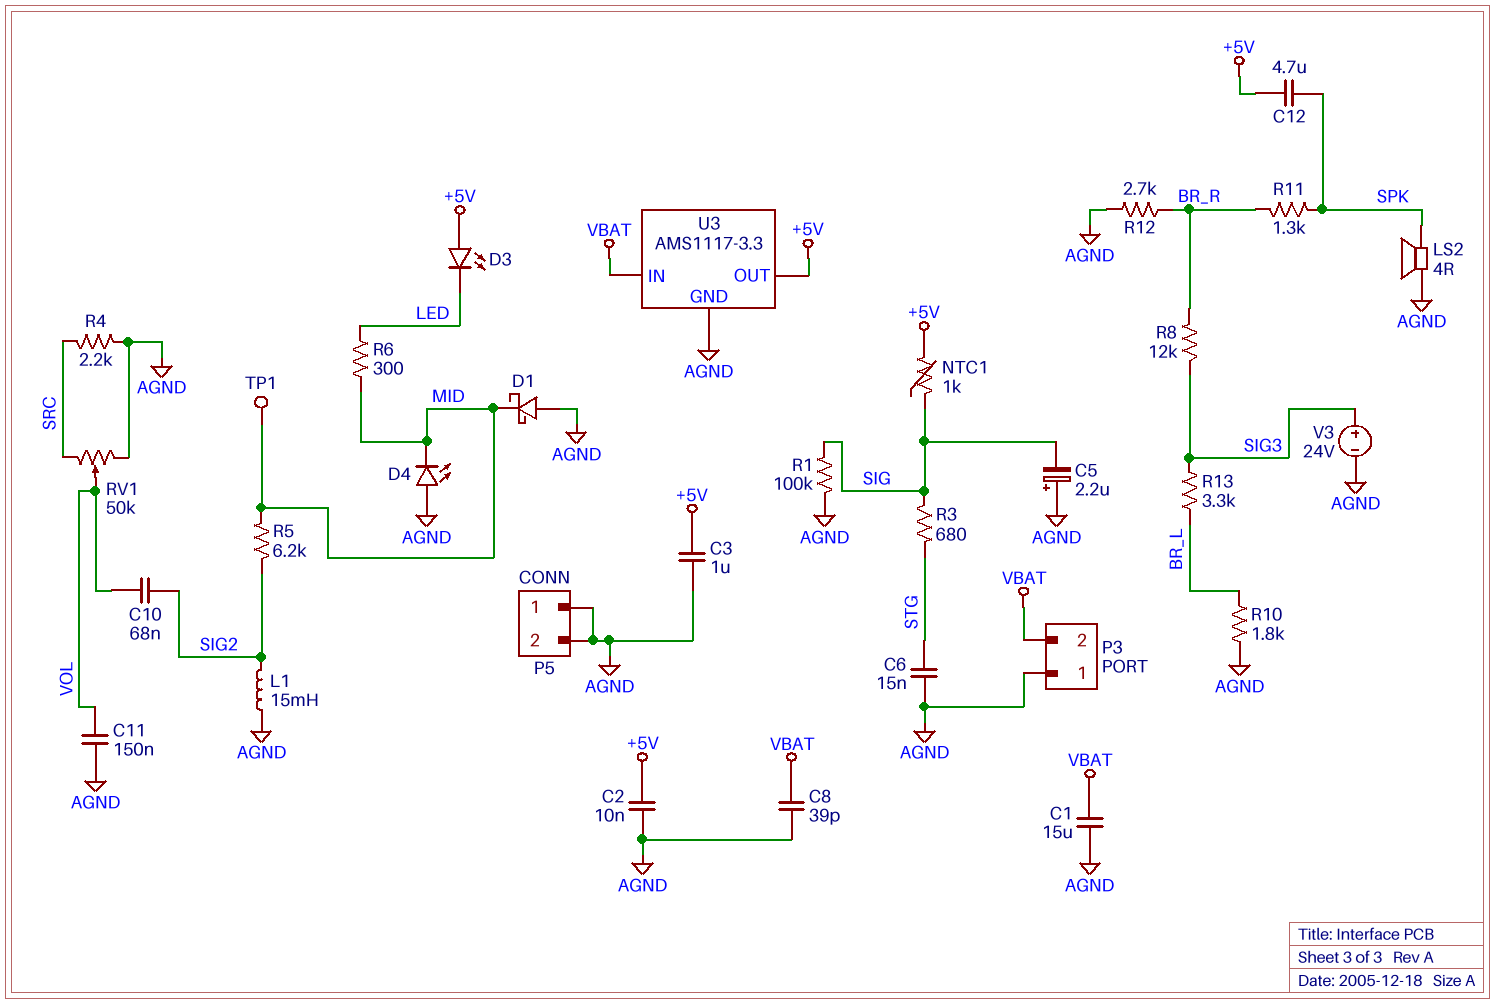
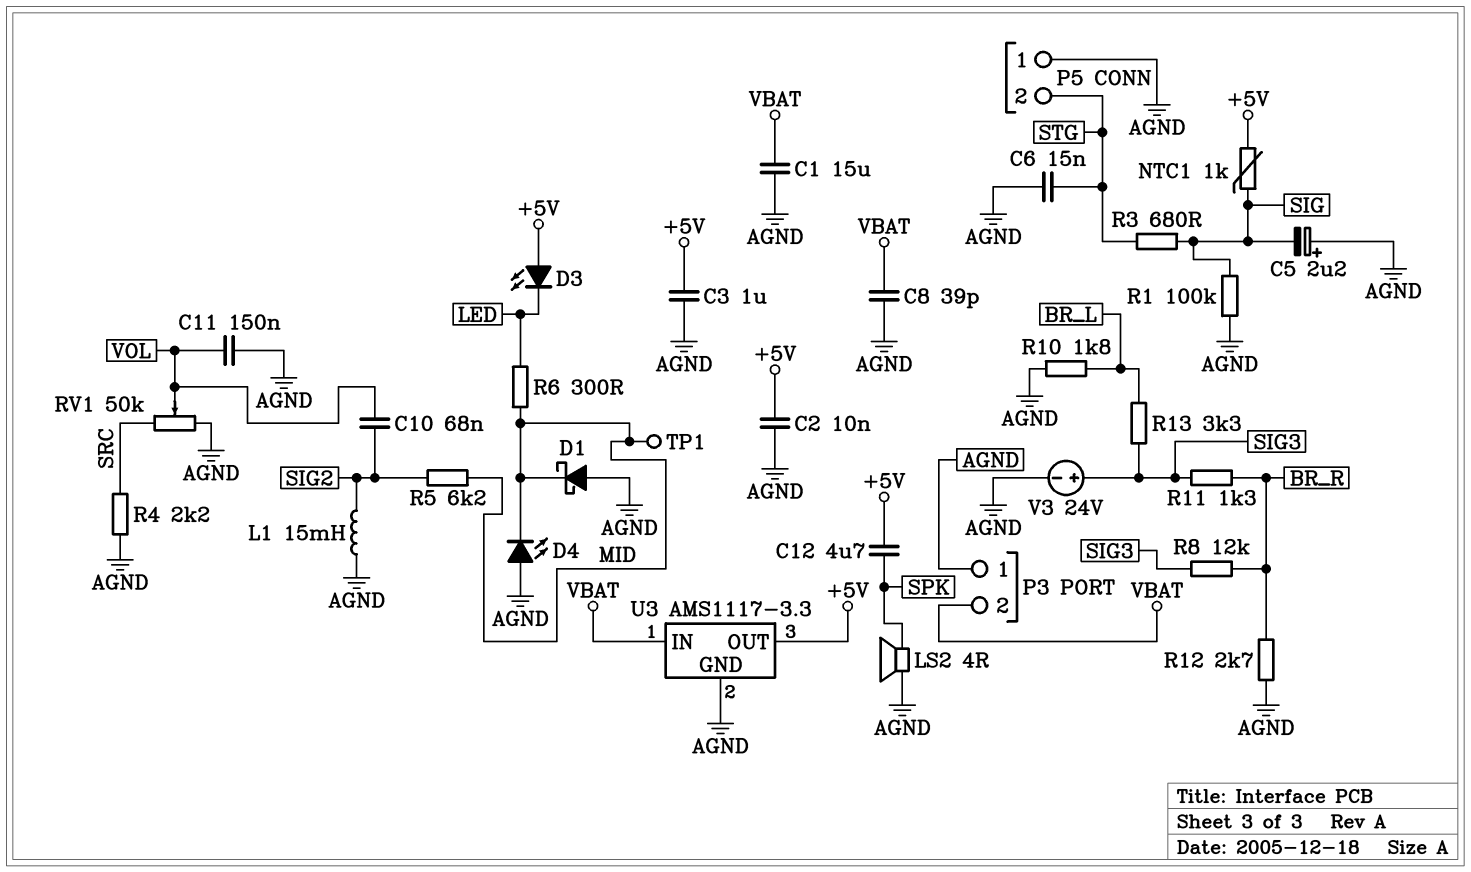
P5 pin 2: AGND -> STG
R11: 1.3k (BR_R, SPK) -> 1.3k (BR_R, SIG3)

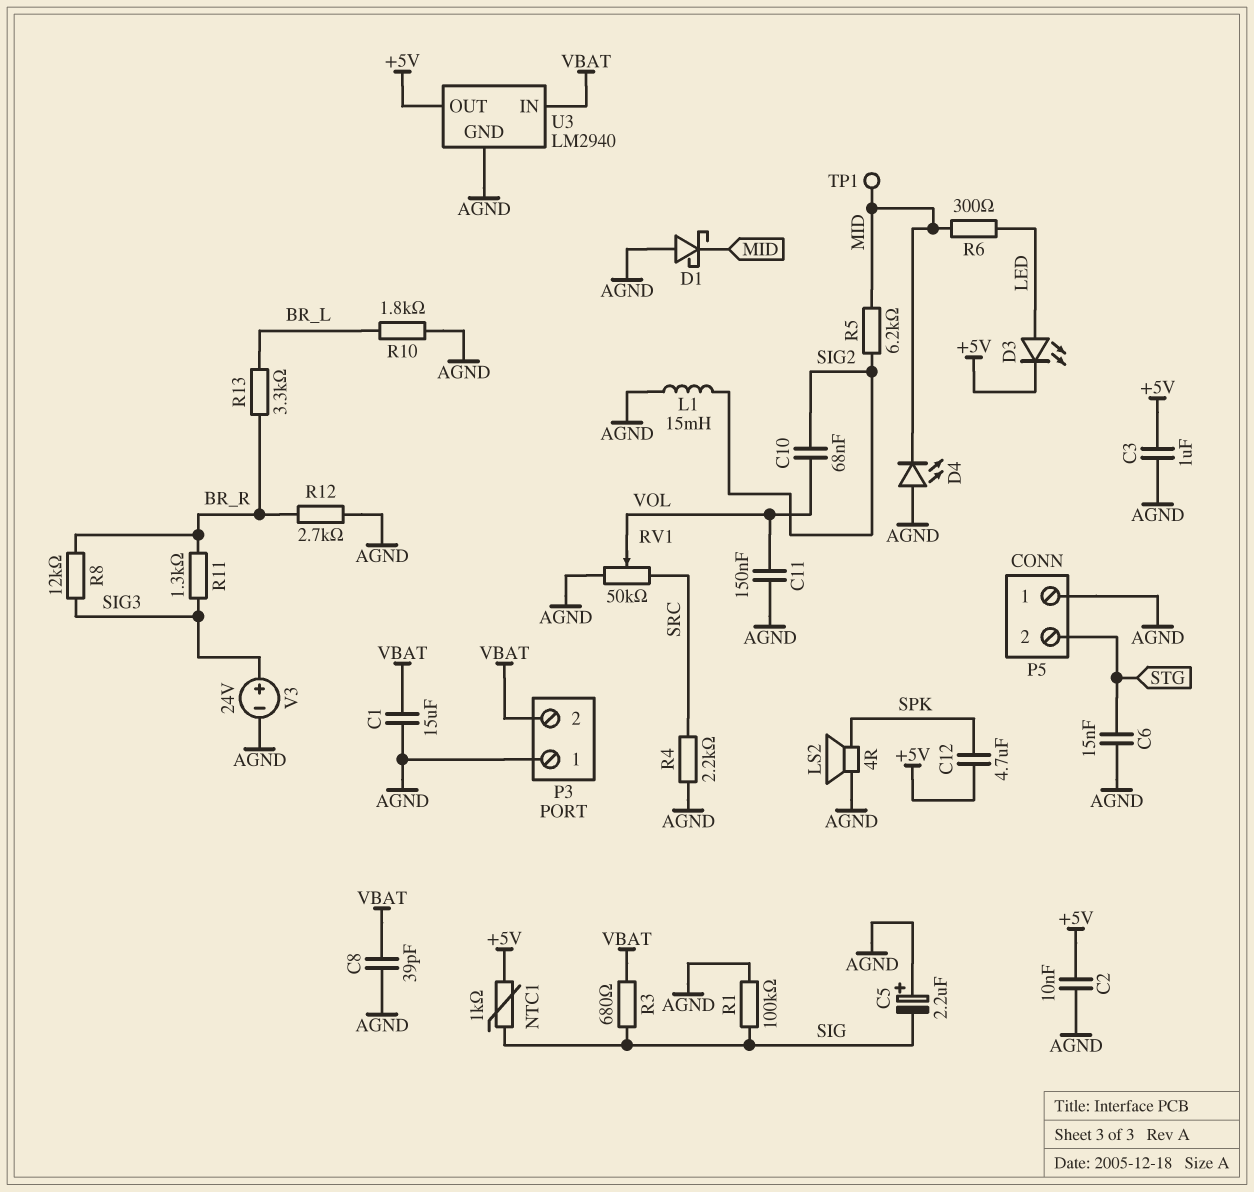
D3: LED (A +5V, K LED) -> LED (A LED, K +5V)
R3: 680 (SIG, STG) -> 680 (SIG, VBAT)
R13: 3.3k (BR_L, SIG3) -> 3.3k (BR_L, BR_R)
U3: AMS1117-3.3 -> LM2940

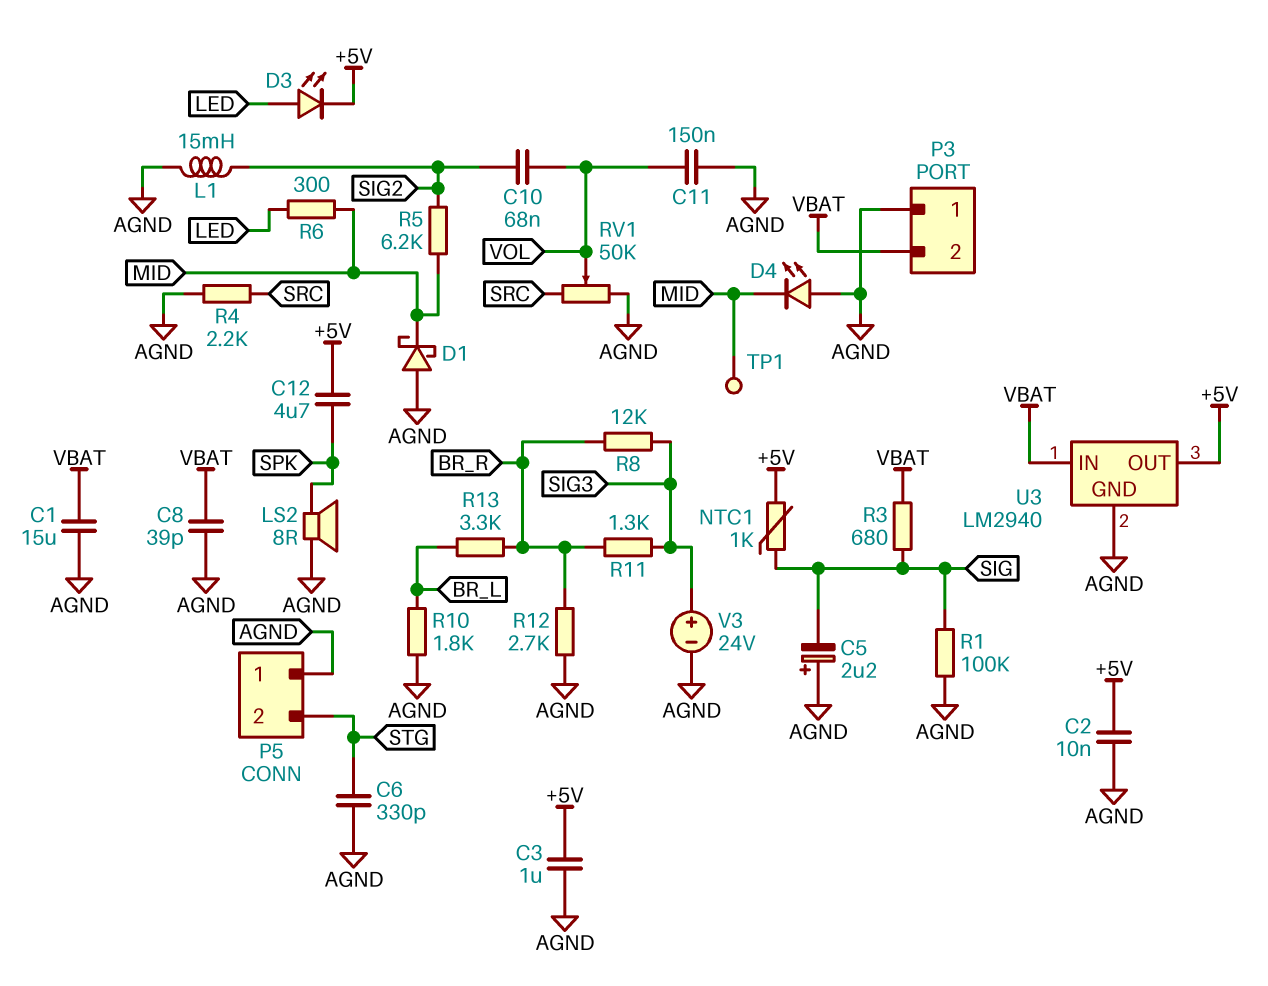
C6: 15nF (AGND, STG) -> 330pF (AGND, STG)
LS2: speaker 4R (AGND, SPK) -> speaker 8R (AGND, SPK)

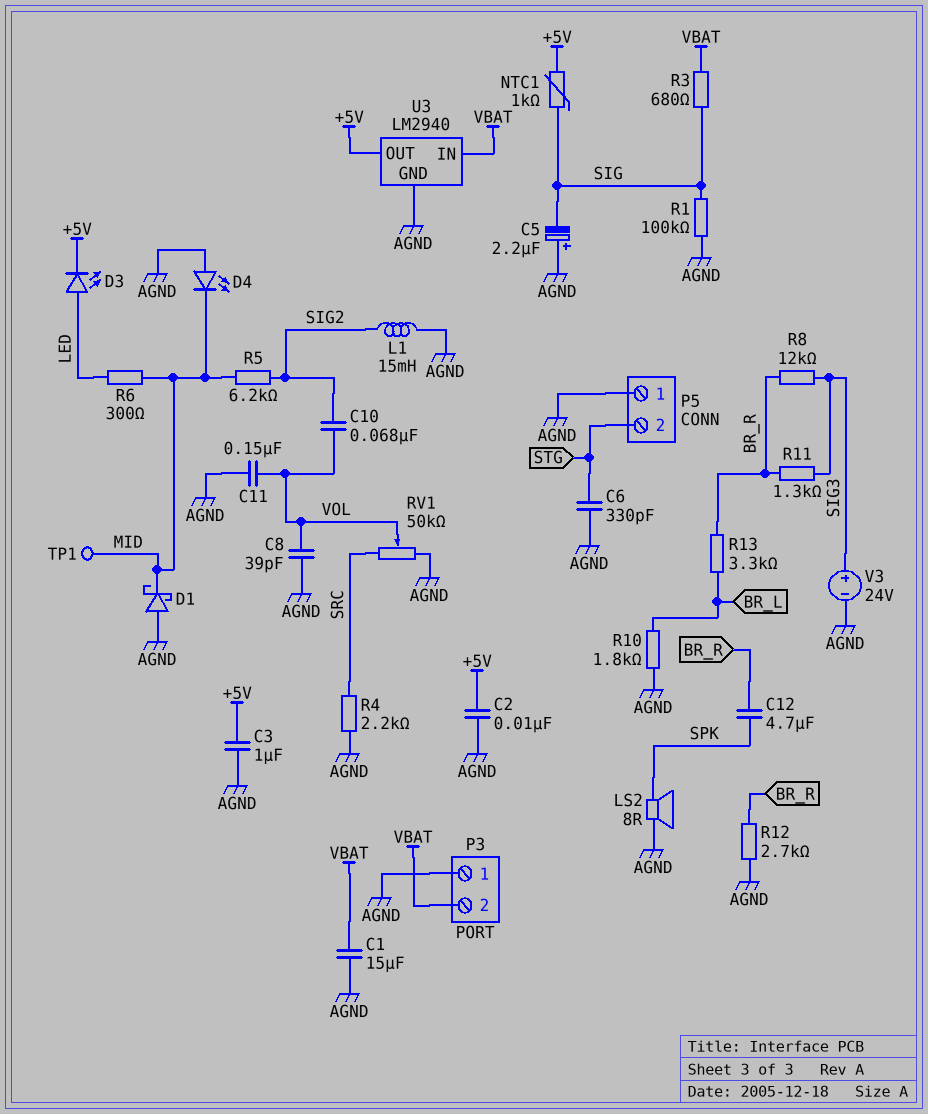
C8: 39pF (AGND, VBAT) -> 39pF (AGND, VOL)
C12: 4.7uF (+5V, SPK) -> 4.7uF (BR_R, SPK)

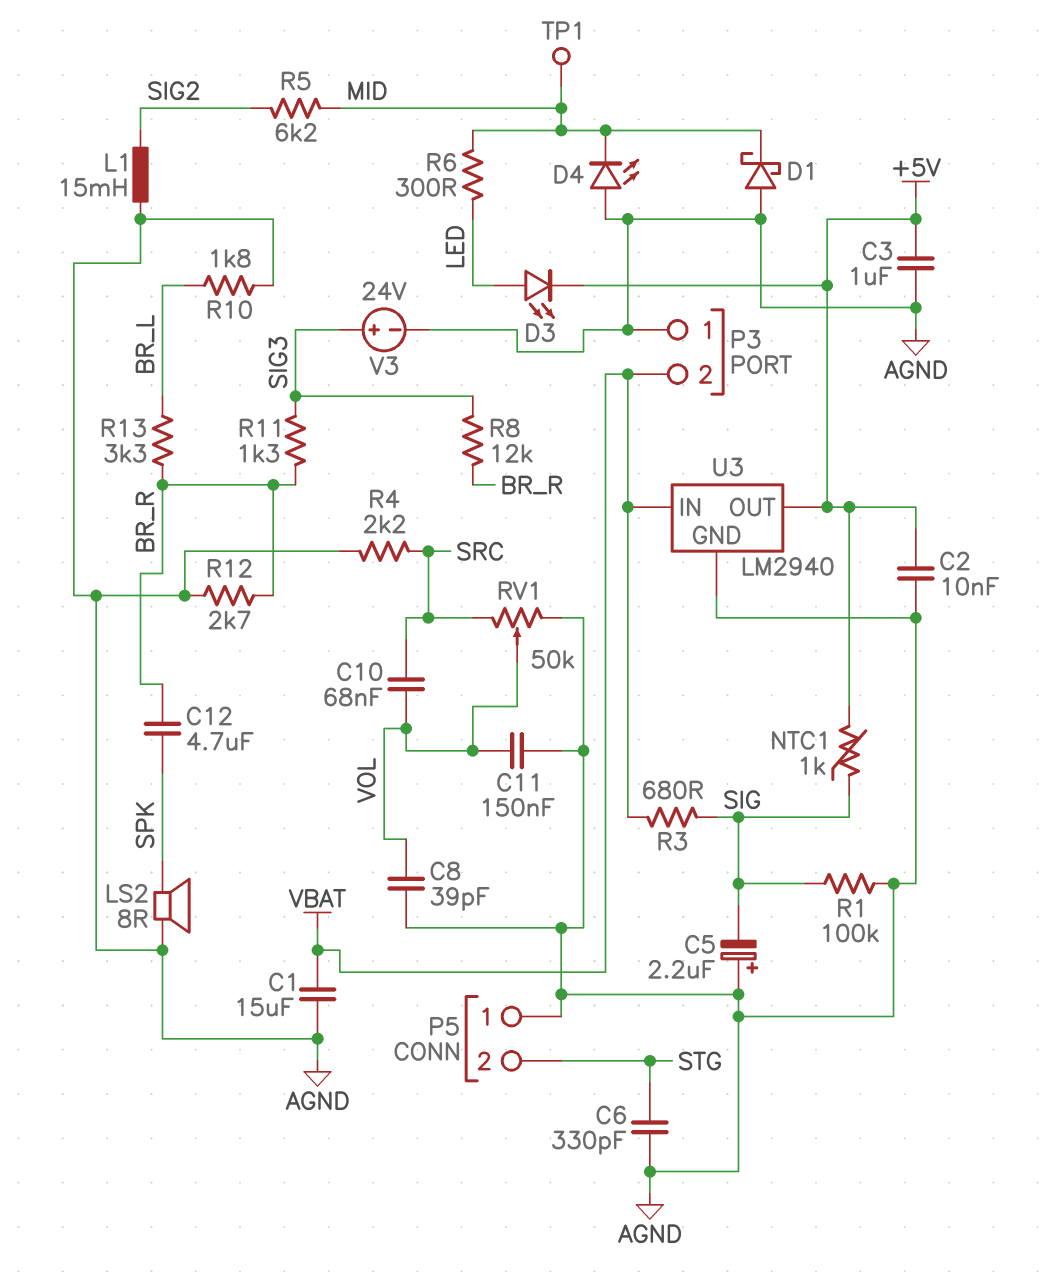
C10: 68nF (SIG2, VOL) -> 68nF (SRC, VOL)

